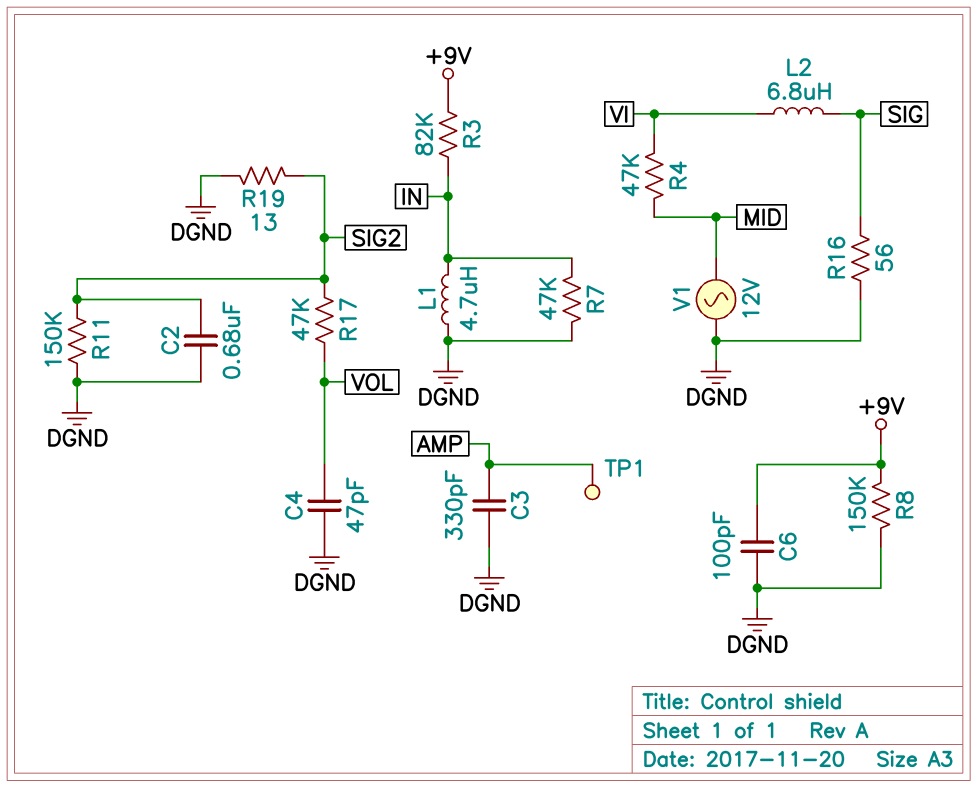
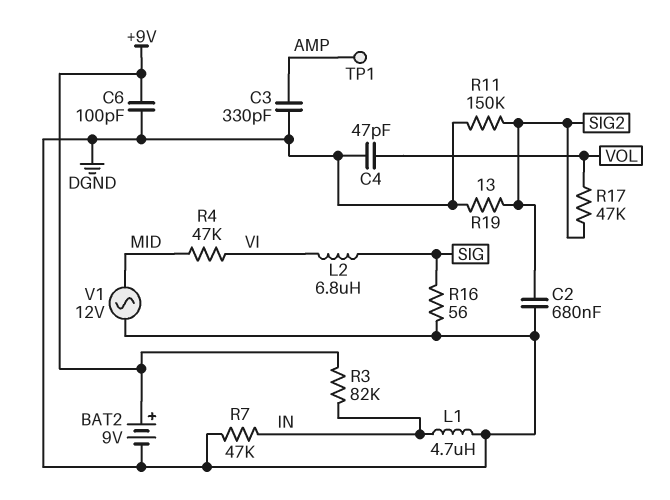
BAT2: none -> 9V (plus +9V, minus DGND)
R8: 150k (+9V, DGND) -> none

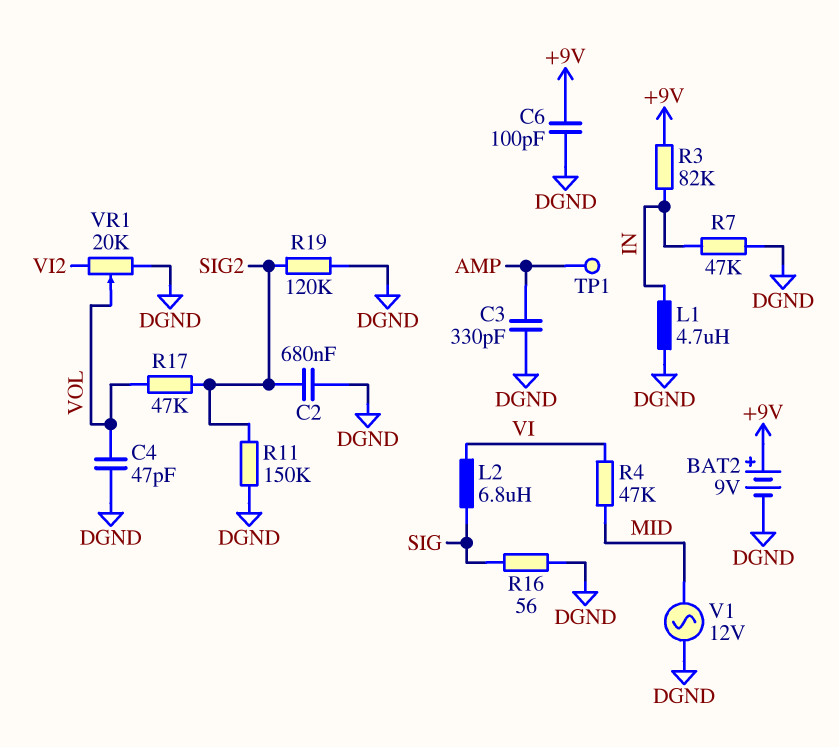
R19: 13 (DGND, SIG2) -> 120k (DGND, SIG2)
VR1: none -> 20k (DGND, VI2, wiper VOL)

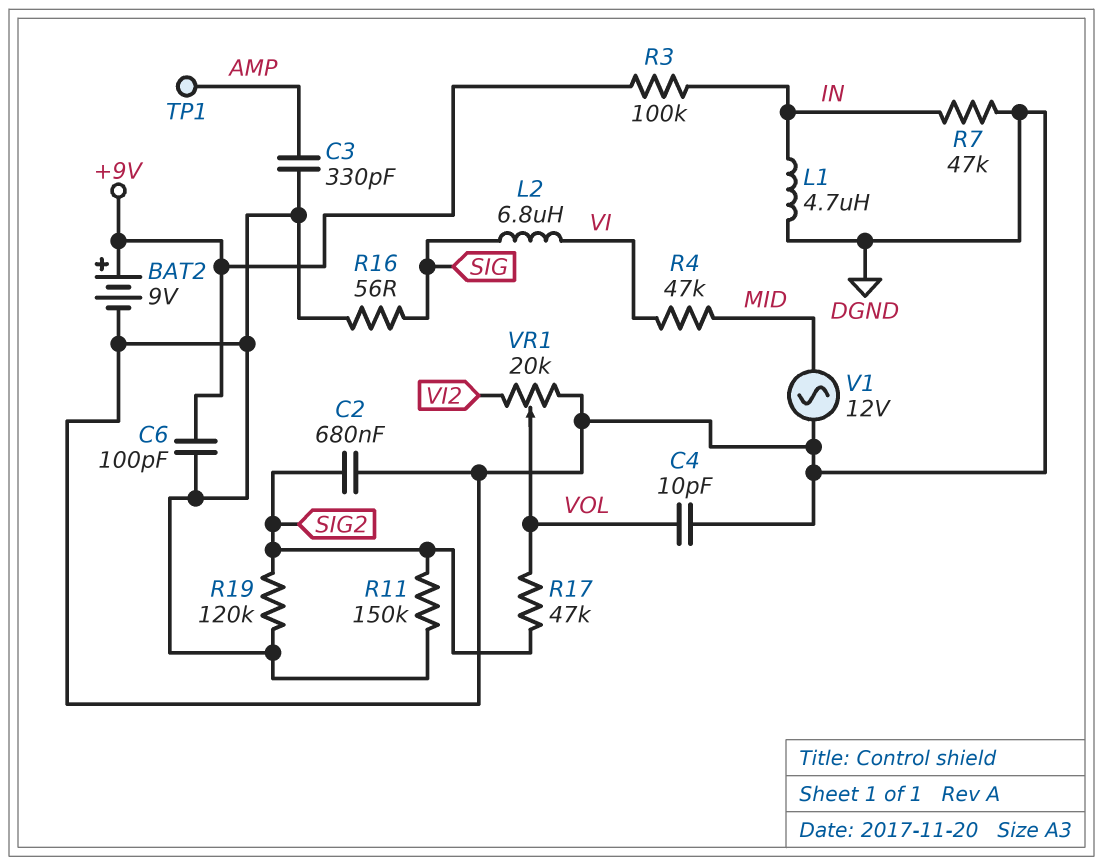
C4: 47pF (DGND, VOL) -> 10pF (DGND, VOL)
R3: 82k (+9V, IN) -> 100k (+9V, IN)

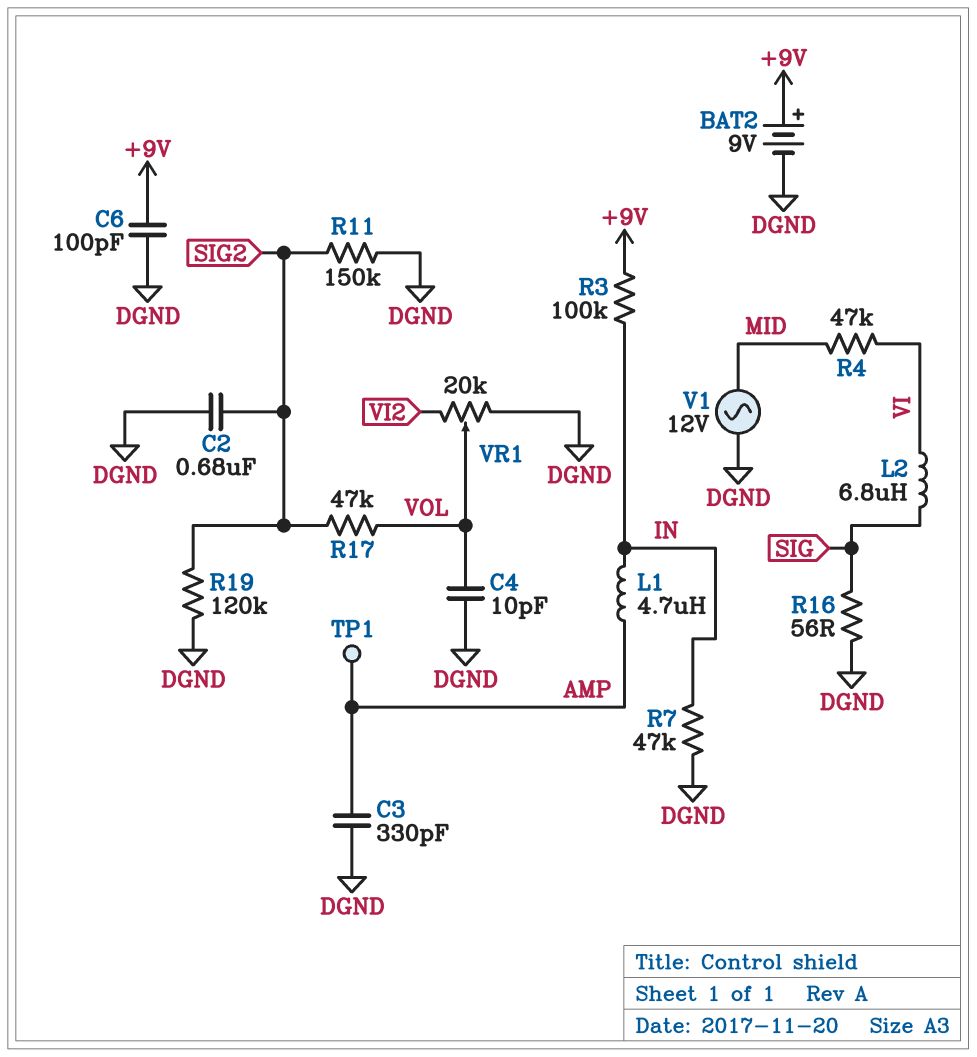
L1: 4.7uH (DGND, IN) -> 4.7uH (AMP, IN)

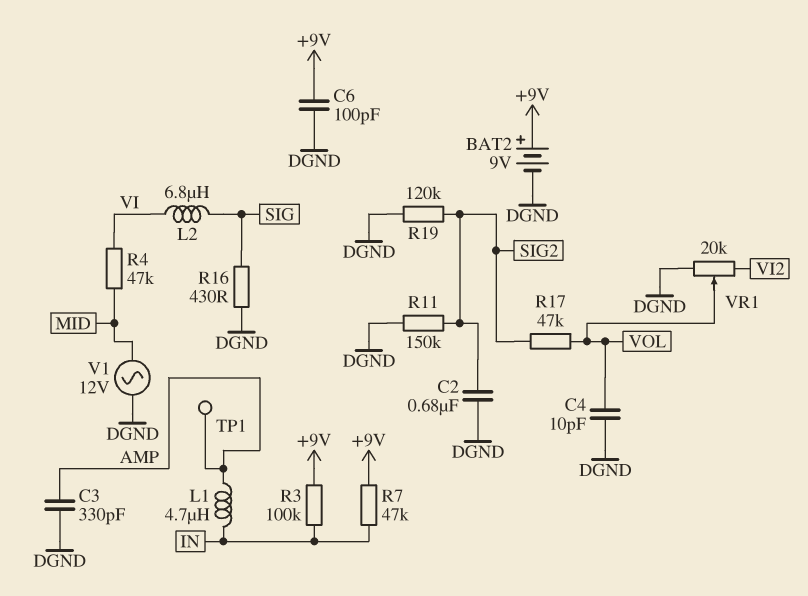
R7: 47k (DGND, IN) -> 47k (+9V, IN)
R16: 56 (DGND, SIG) -> 430 (DGND, SIG)

